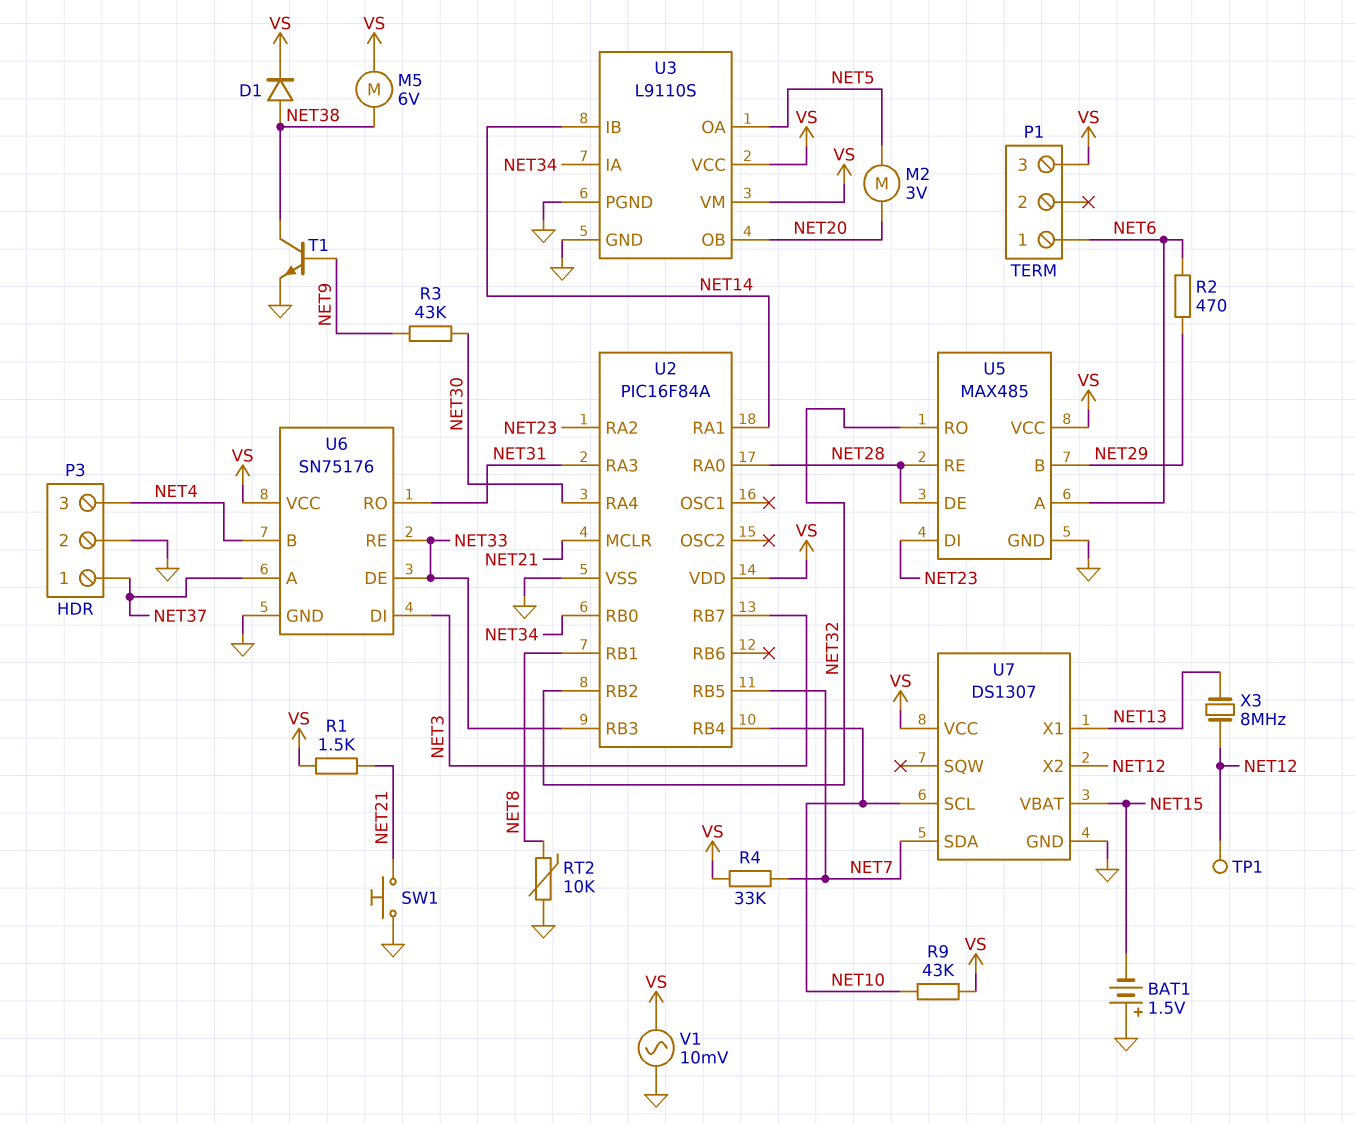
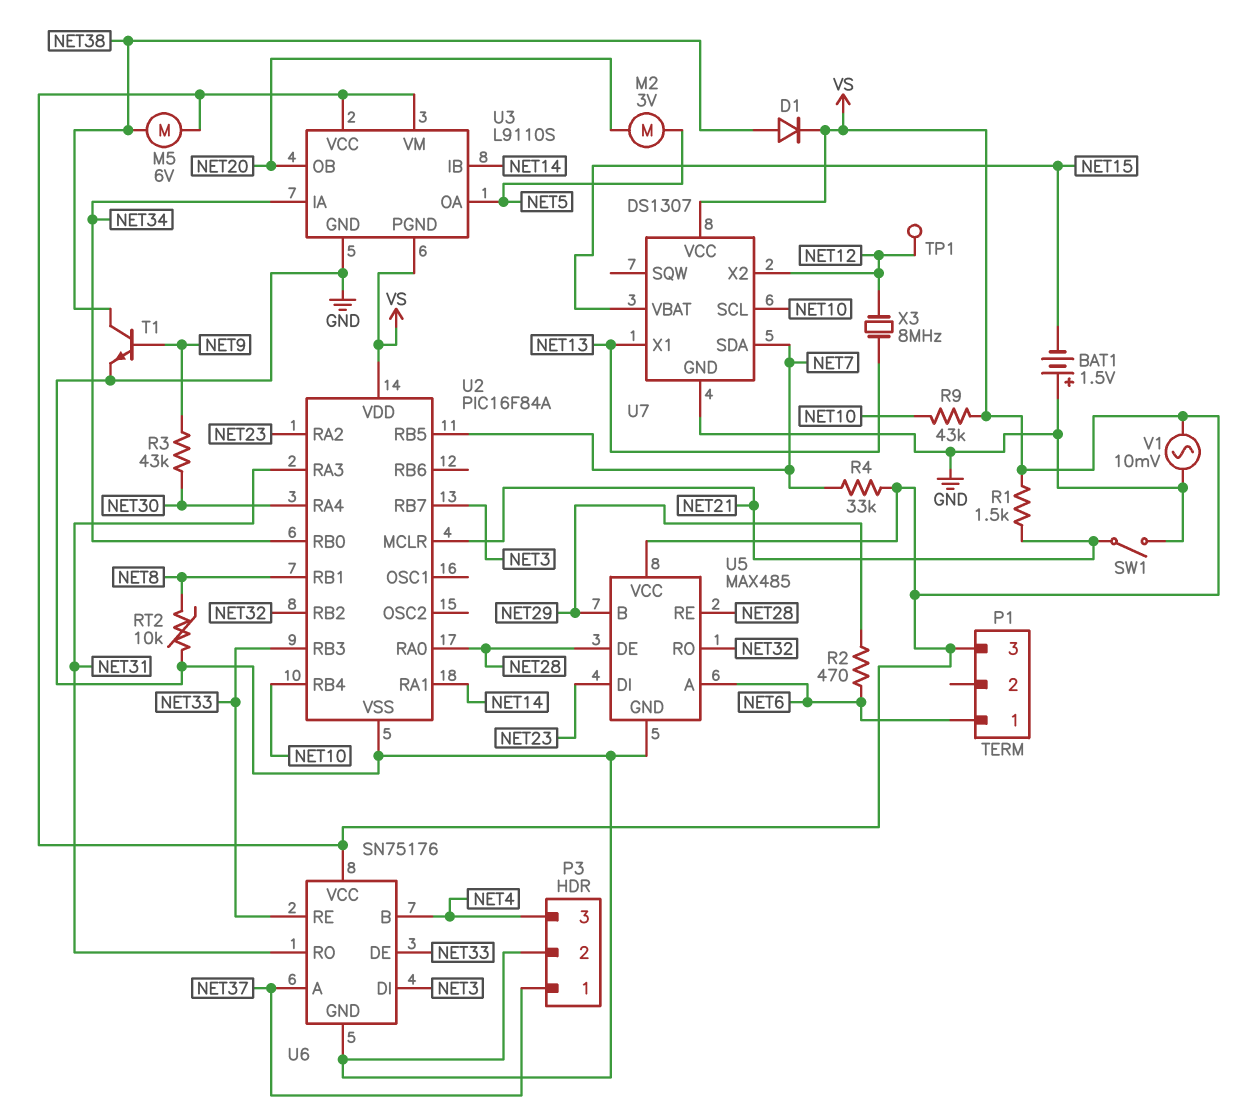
SW1: button (GND, NET21) -> switch (GND, NET21)
U3 pin PGND: GND -> VS

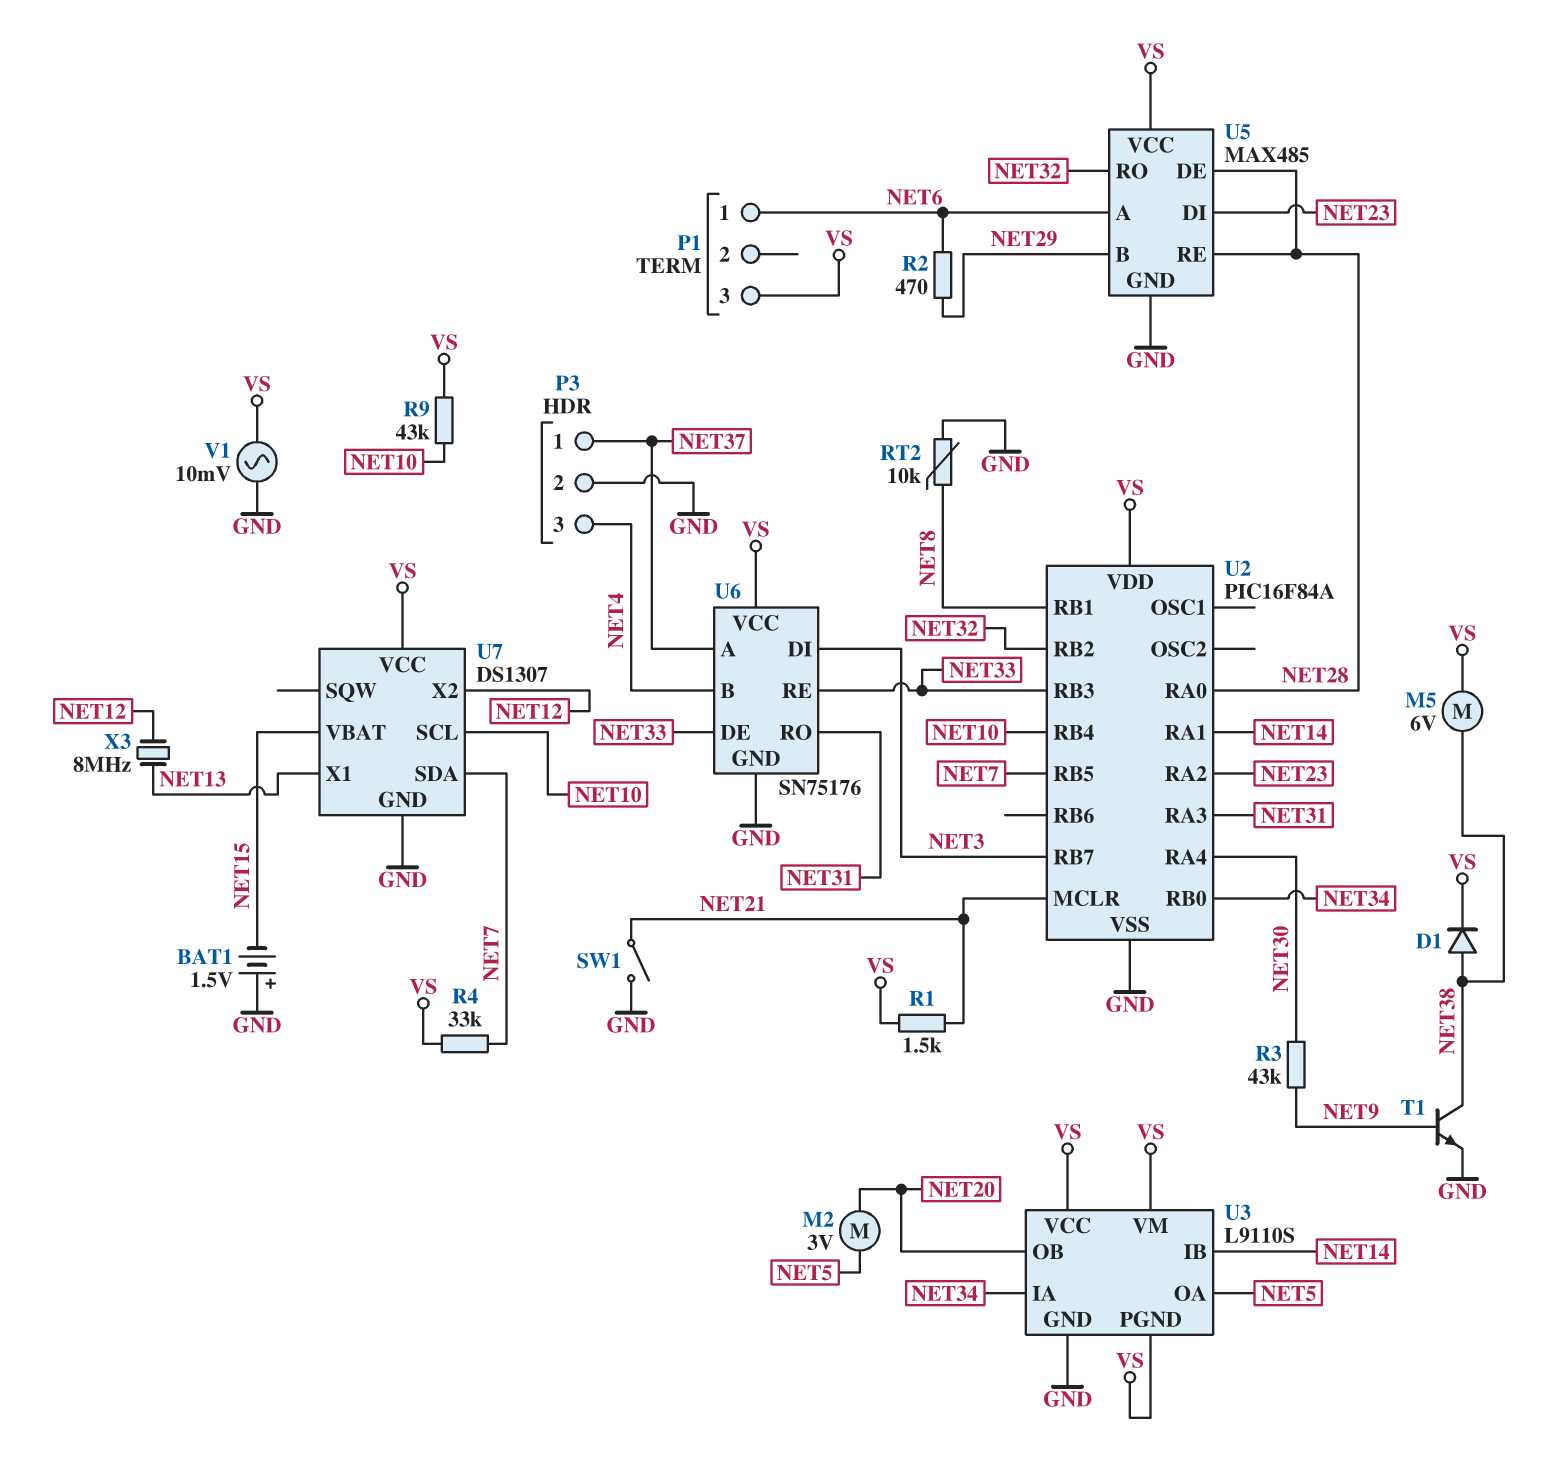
TP1: test point (NET12) -> none

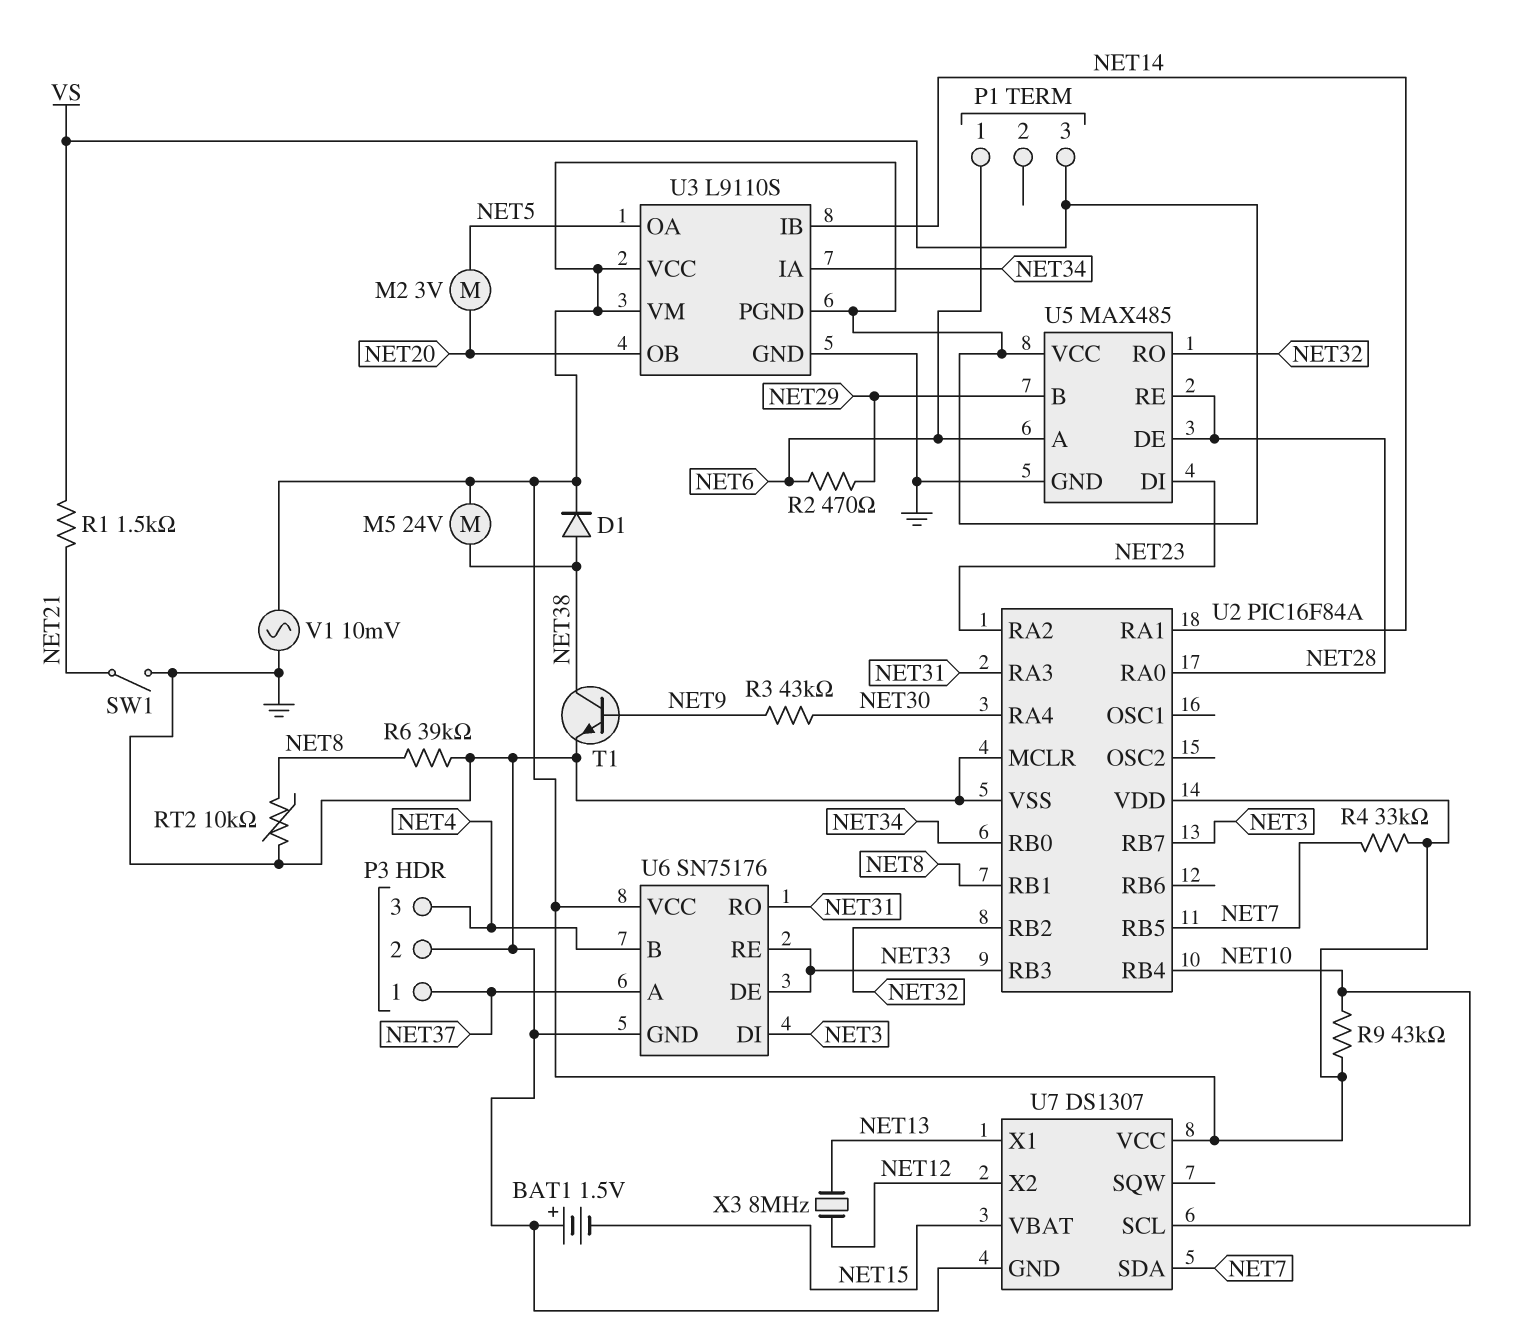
M5: motor 6V (NET38, VS) -> motor 24V (NET38, VS)
R6: none -> 39k (GND, NET8)
U2 pin MCLR: NET21 -> GND

